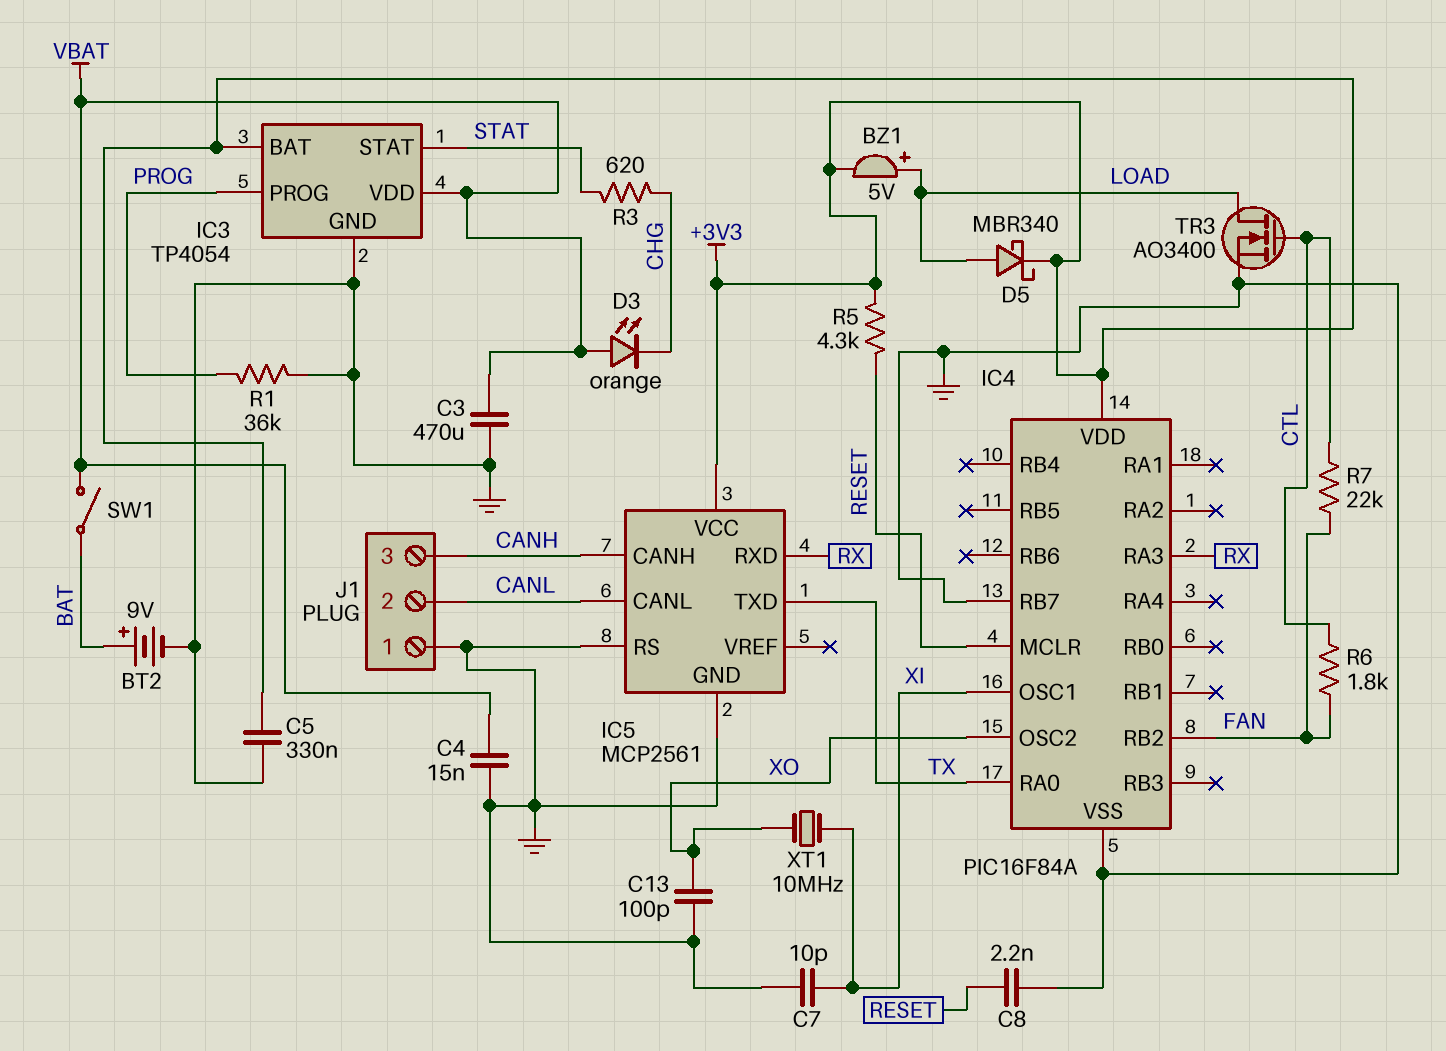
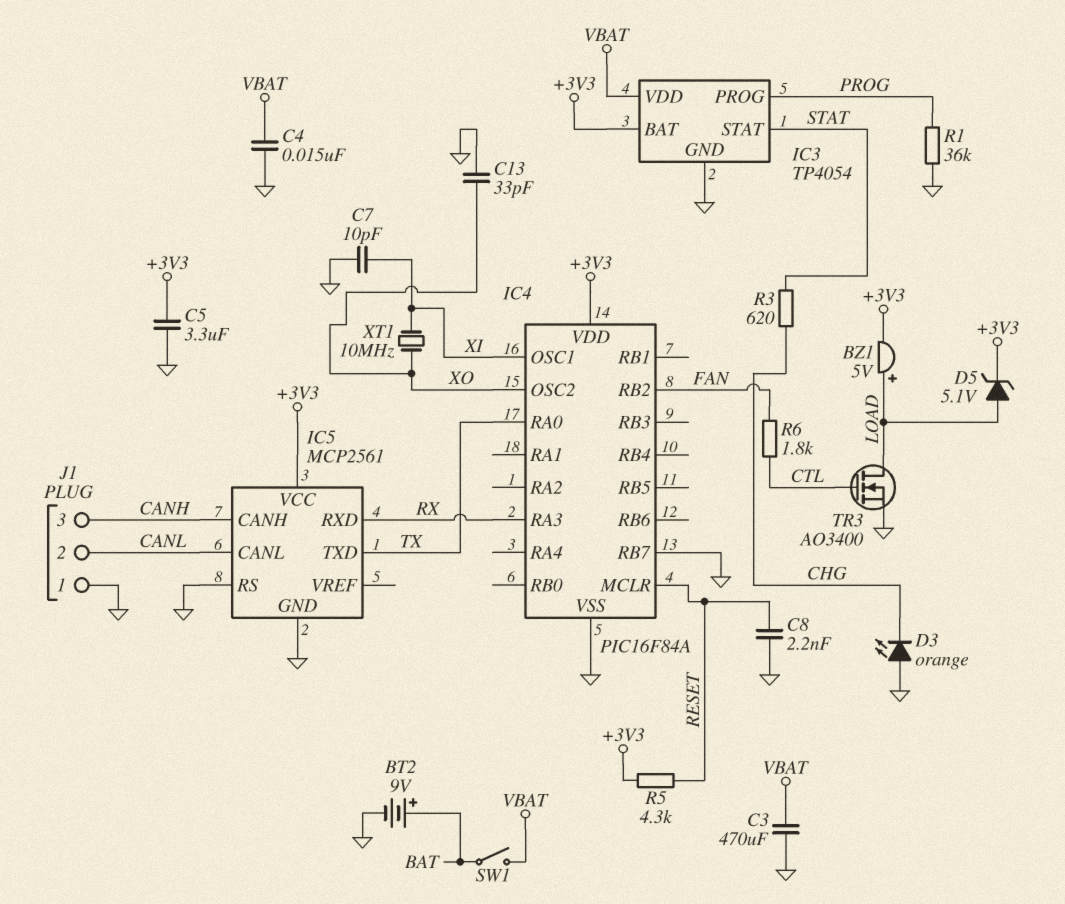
C5: 330nF (+3V3, GND) -> 3.3uF (+3V3, GND)
C13: 100pF (GND, XO) -> 33pF (GND, XO)
D3: LED orange (A VBAT, K CHG) -> LED orange (A GND, K CHG)
D5: schottky MBR340 (A LOAD, K +3V3) -> zener 5.1V (A LOAD, K +3V3)
R7: 22k (CTL, FAN) -> none

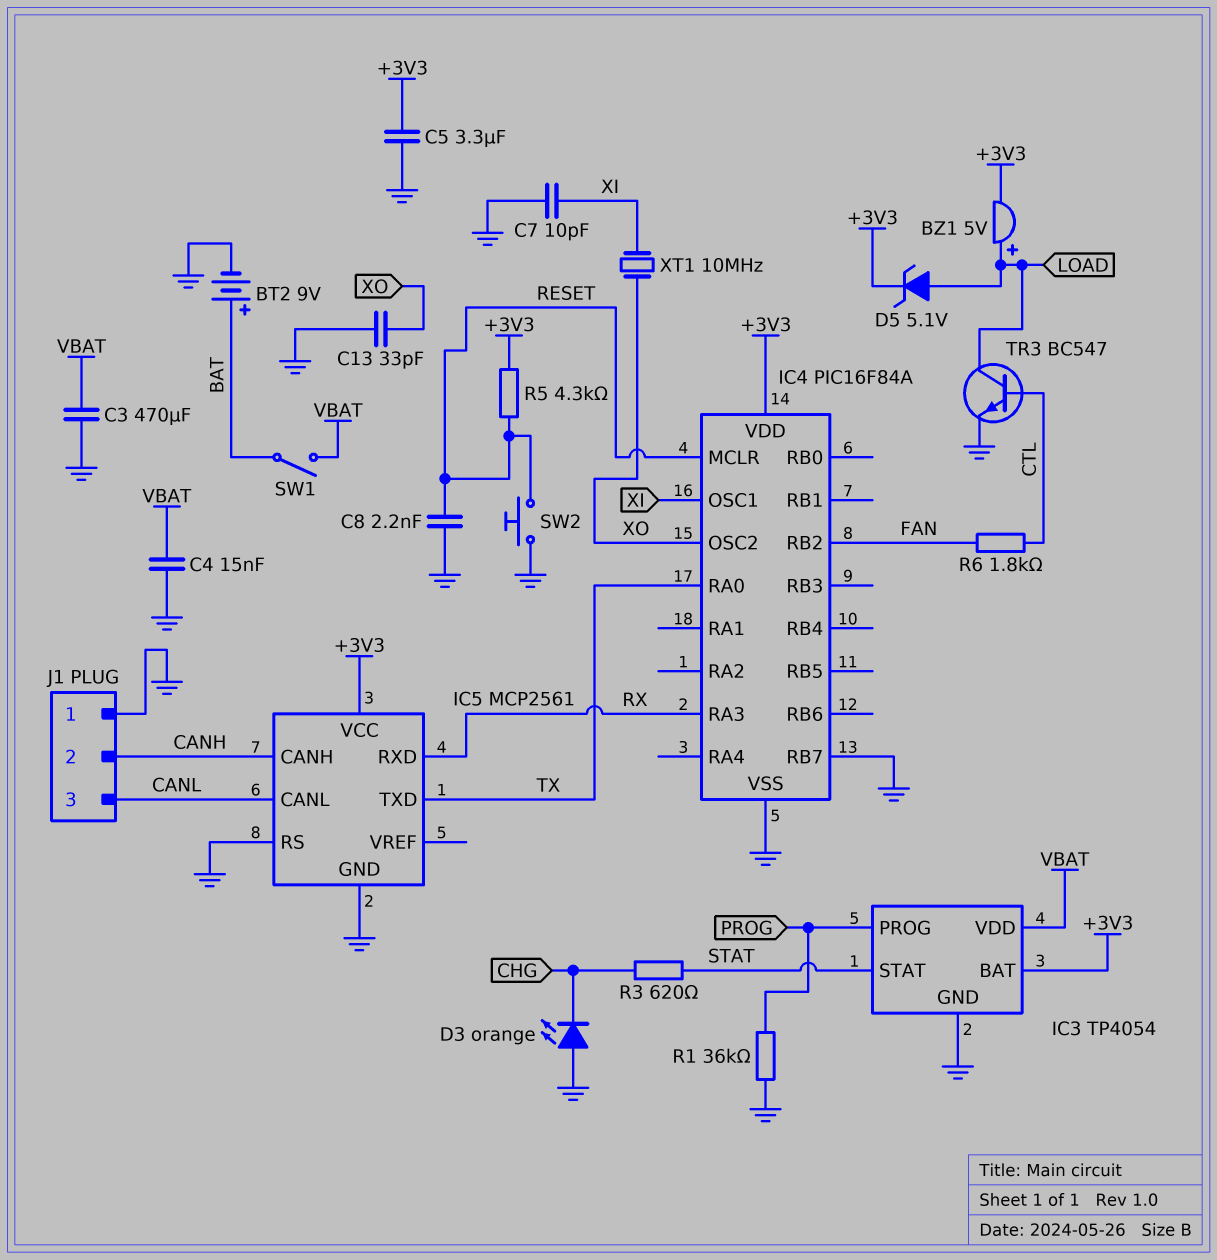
J1 pin 2: CANL -> CANH
J1 pin 3: CANH -> CANL
SW2: none -> button (GND, RESET)
TR3: NMOS AO3400 (G CTL, D LOAD, S GND) -> NPN BC547 (B CTL, C LOAD, E GND)

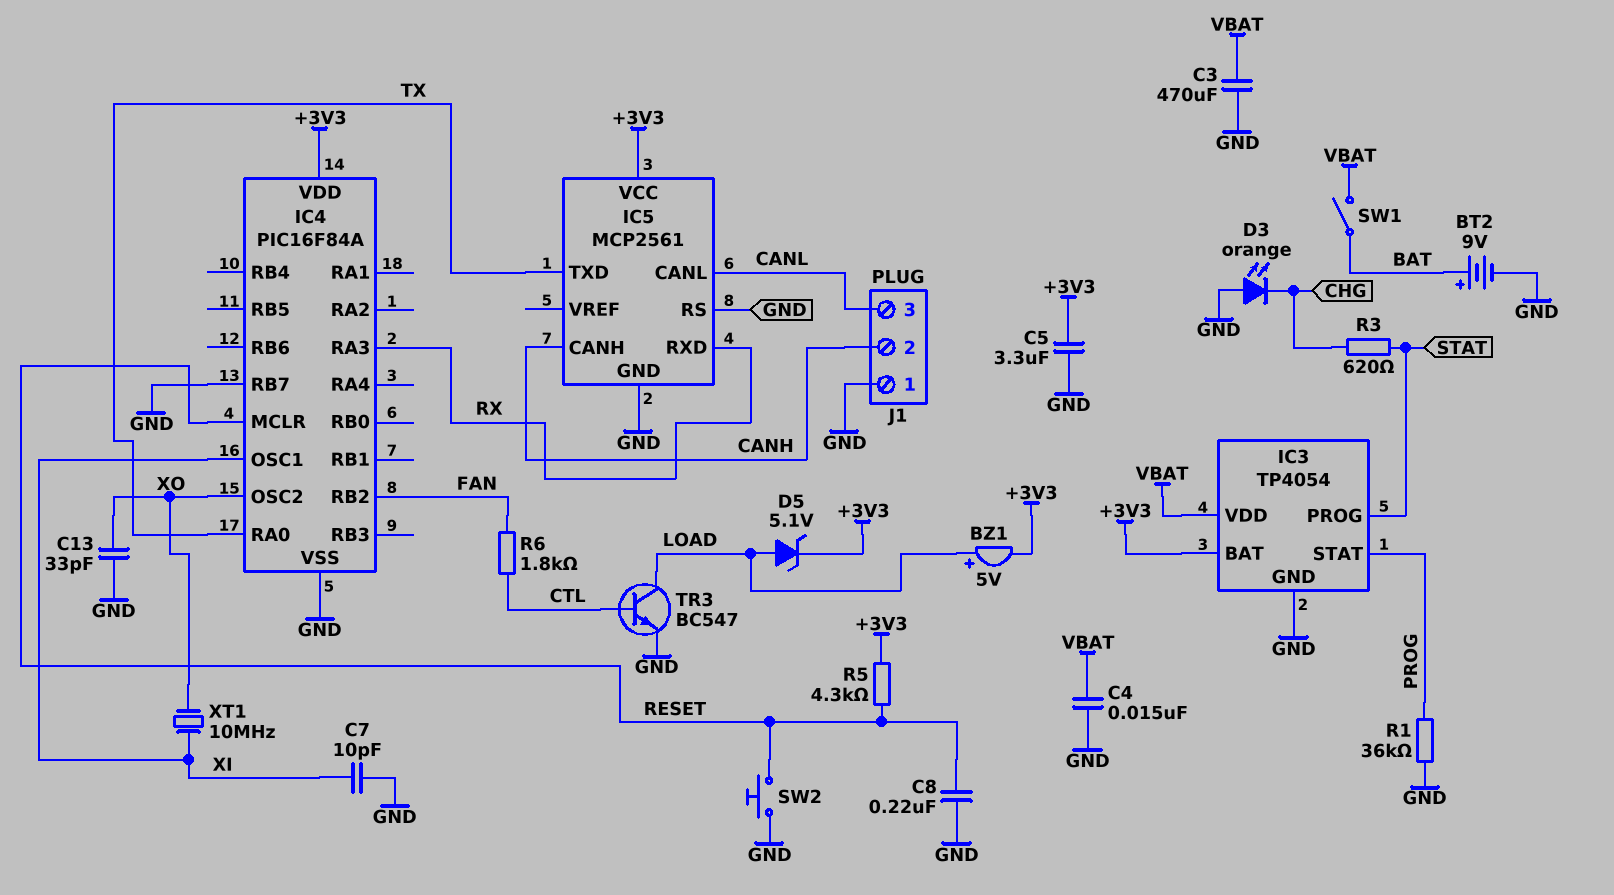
C8: 2.2nF (GND, RESET) -> 220nF (GND, RESET)
IC3 pin PROG: PROG -> STAT
IC3 pin STAT: STAT -> PROG

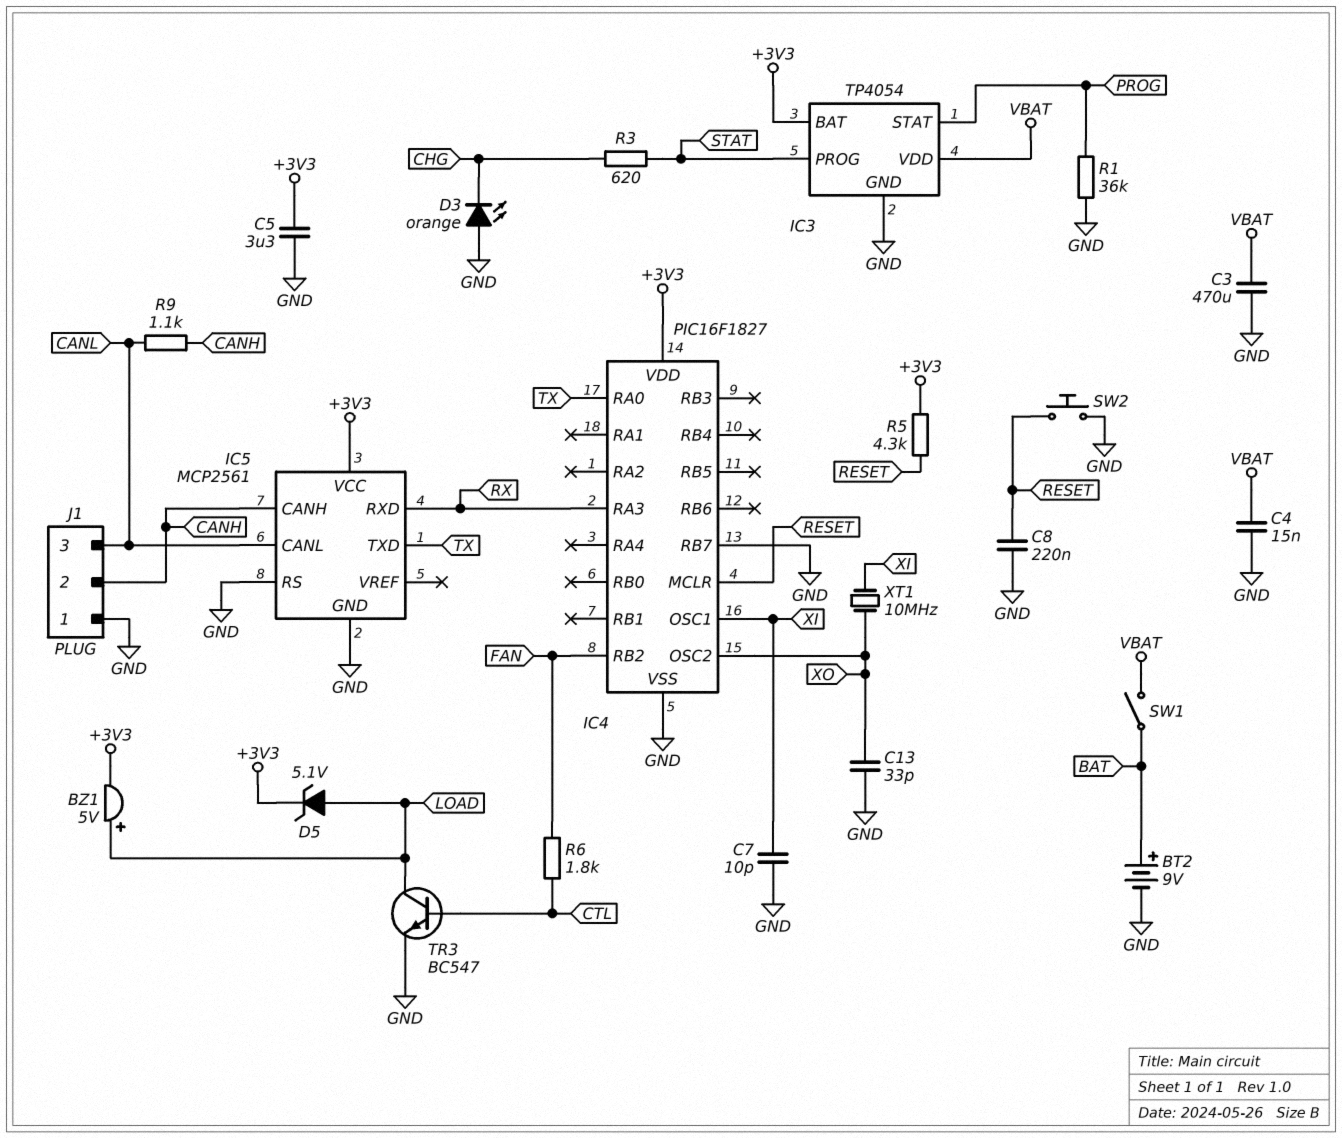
IC4: PIC16F84A -> PIC16F1827
R9: none -> 1.1k (CANH, CANL)

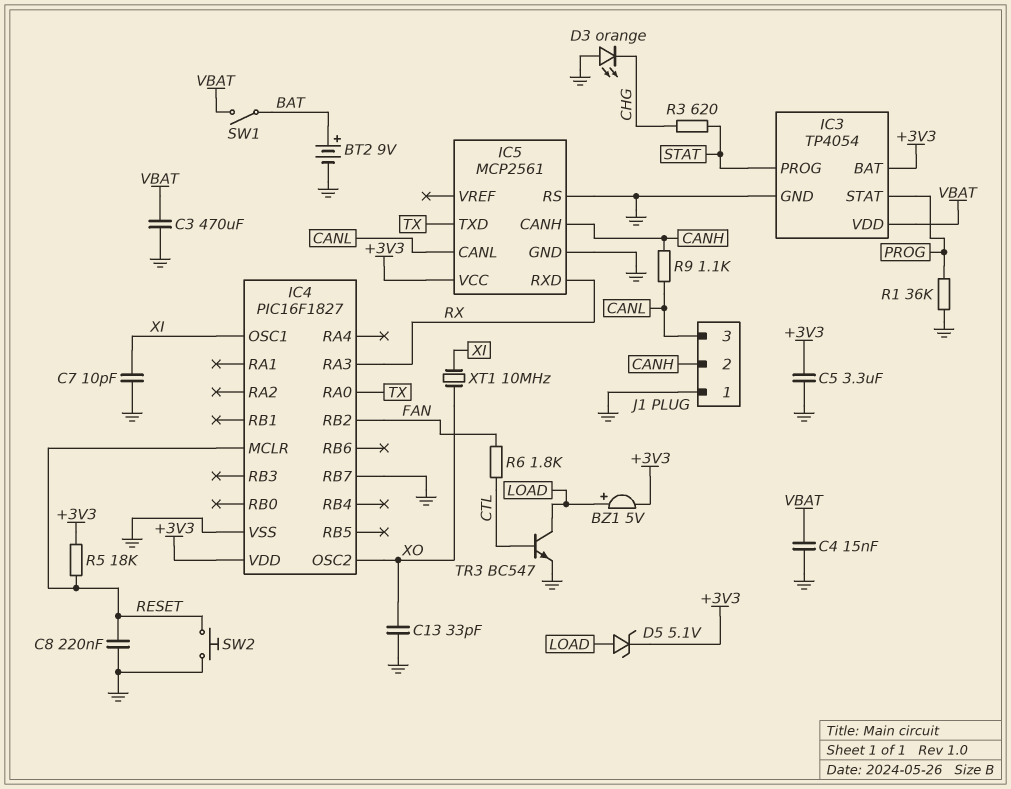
R5: 4.3k (+3V3, RESET) -> 18k (+3V3, RESET)

